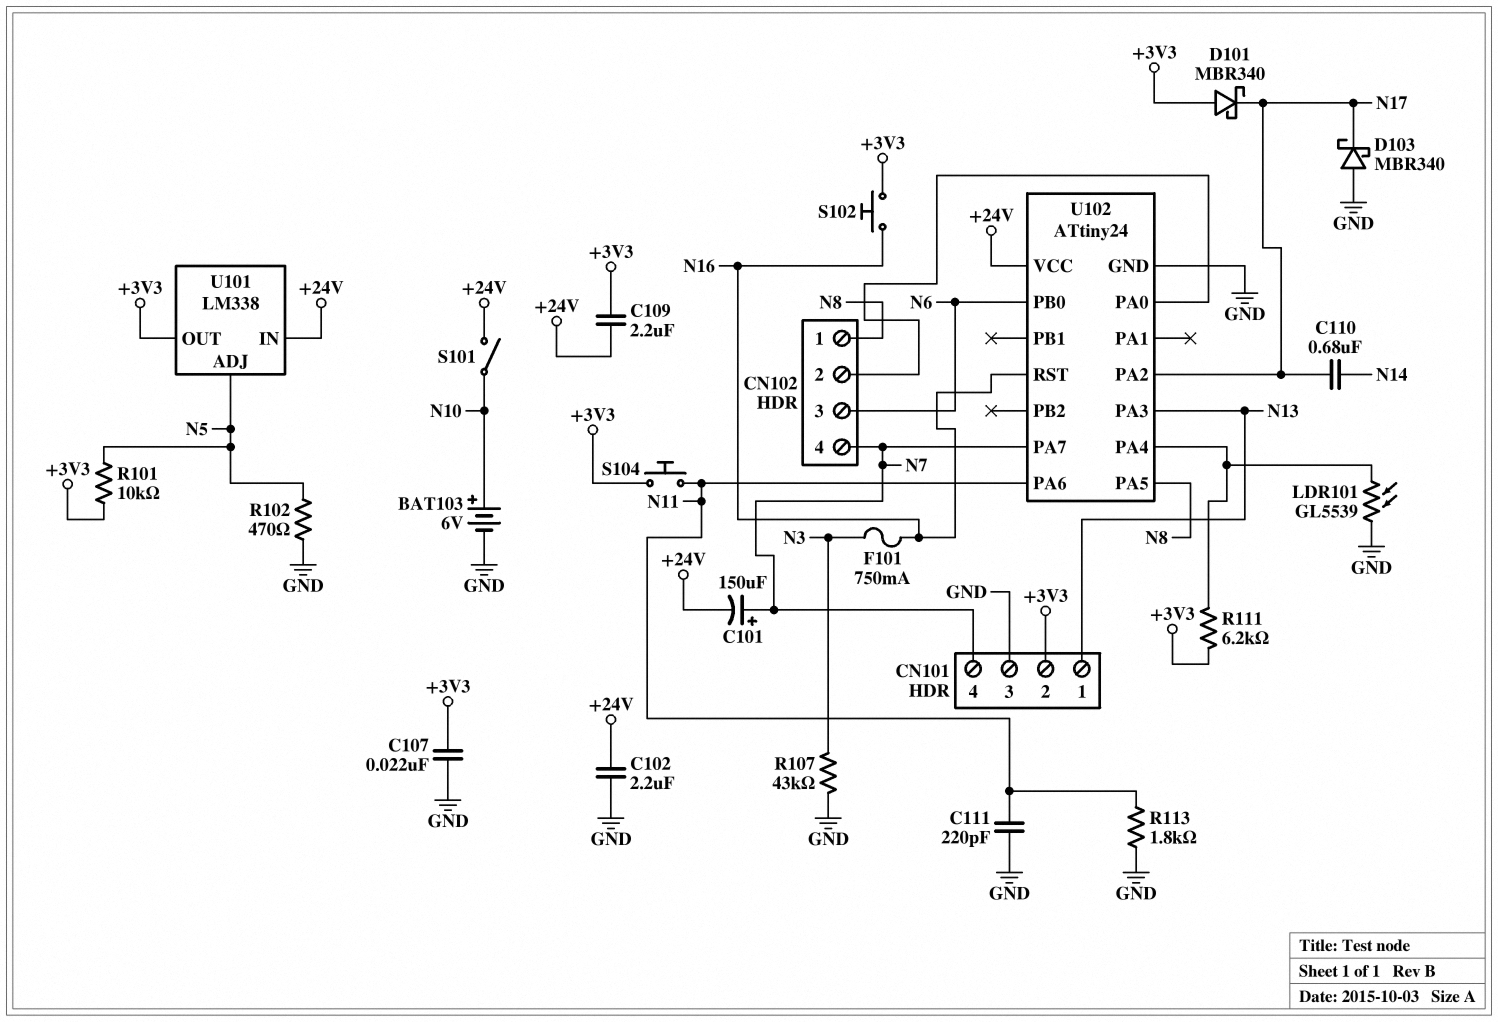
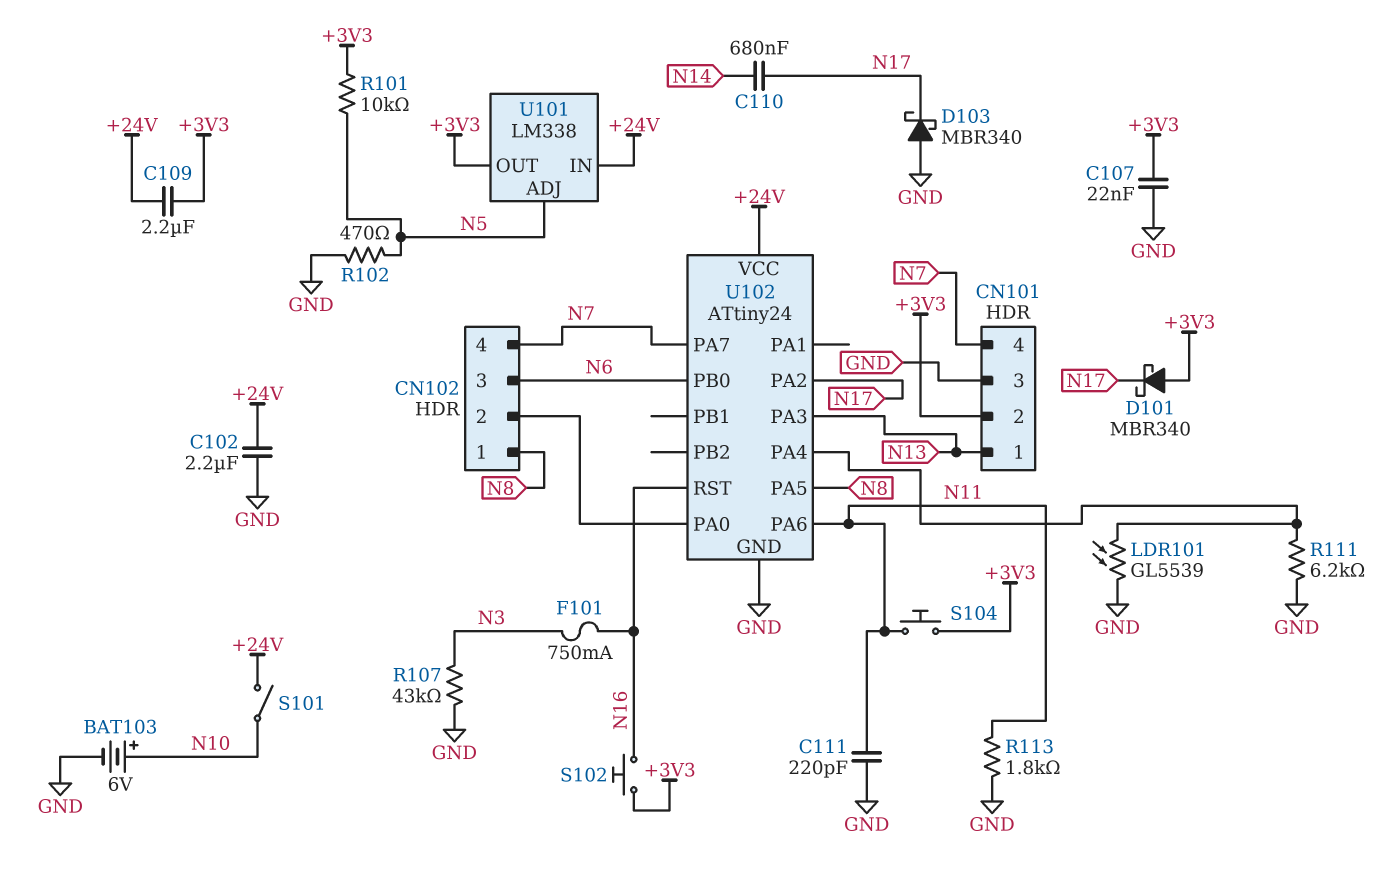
C101: 150uF (plus N7, minus +24V) -> none
R111: 6.2k (+3V3, U102/PA4) -> 6.2k (GND, U102/PA4)

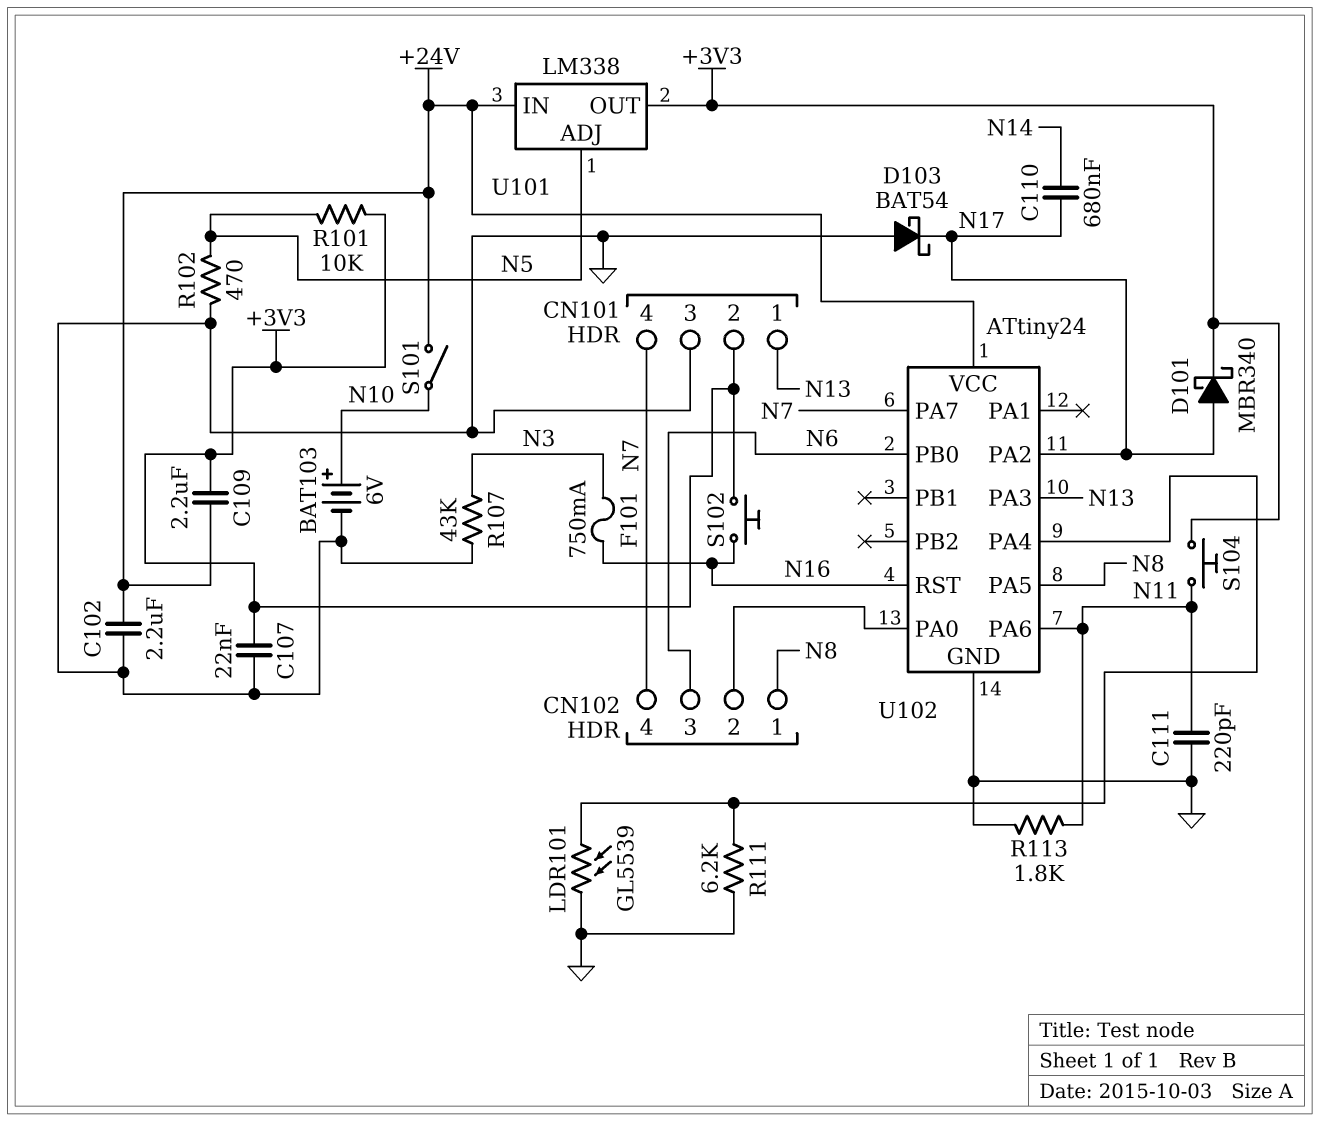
D101: schottky MBR340 (A +3V3, K N17) -> schottky MBR340 (A N17, K +3V3)
D103: schottky MBR340 (A GND, K N17) -> schottky BAT54 (A GND, K N17)

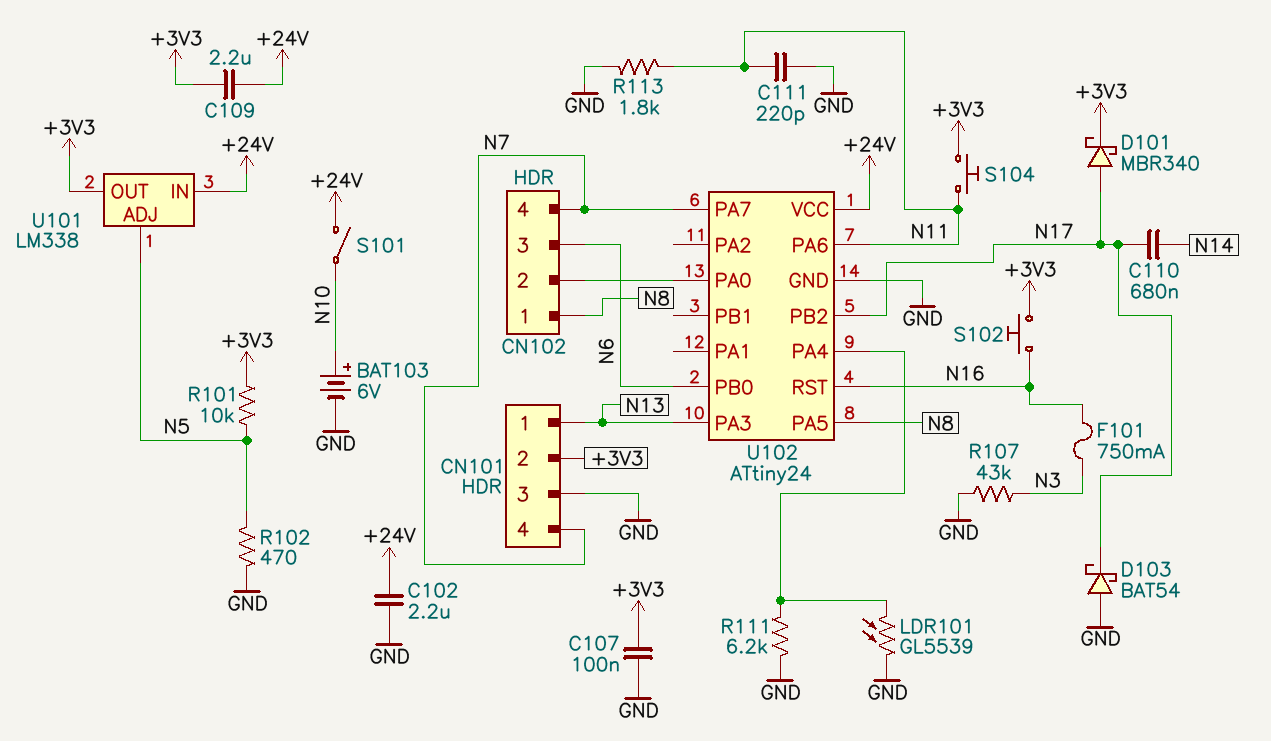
C107: 22nF (+3V3, GND) -> 100nF (+3V3, GND)
U102 pin PA2: N17 -> none
U102 pin PB2: none -> N17

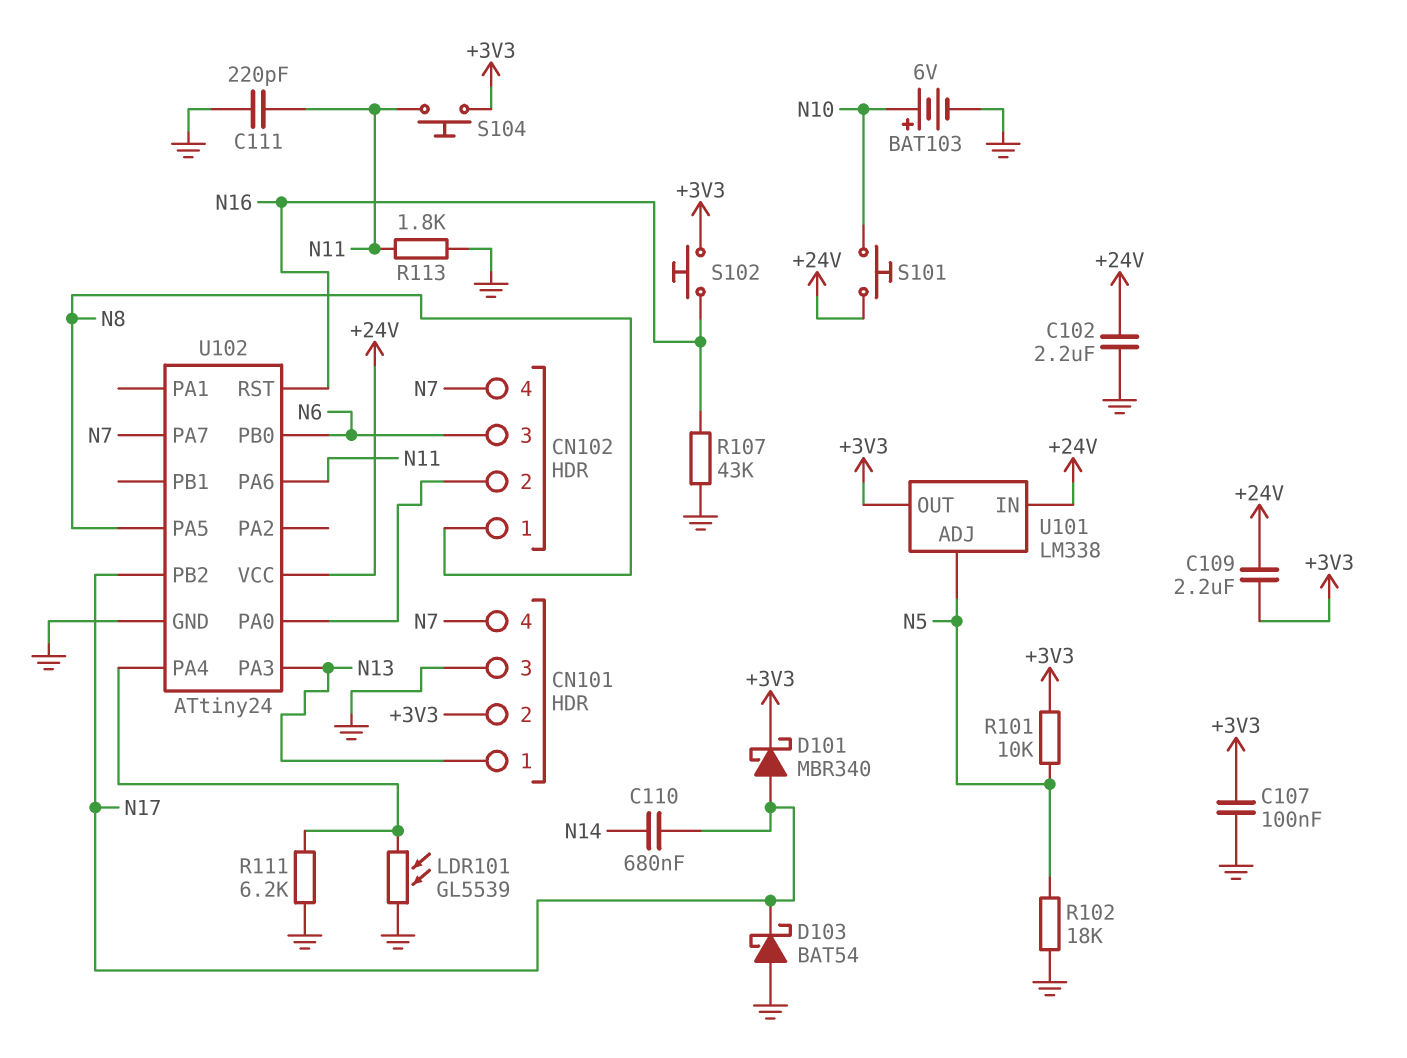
F101: 750mA (N3, N16) -> none
R102: 470 (GND, N5) -> 18k (GND, N5)
R107: 43k (GND, N3) -> 43k (GND, N16)
S101: switch (+24V, N10) -> button (+24V, N10)

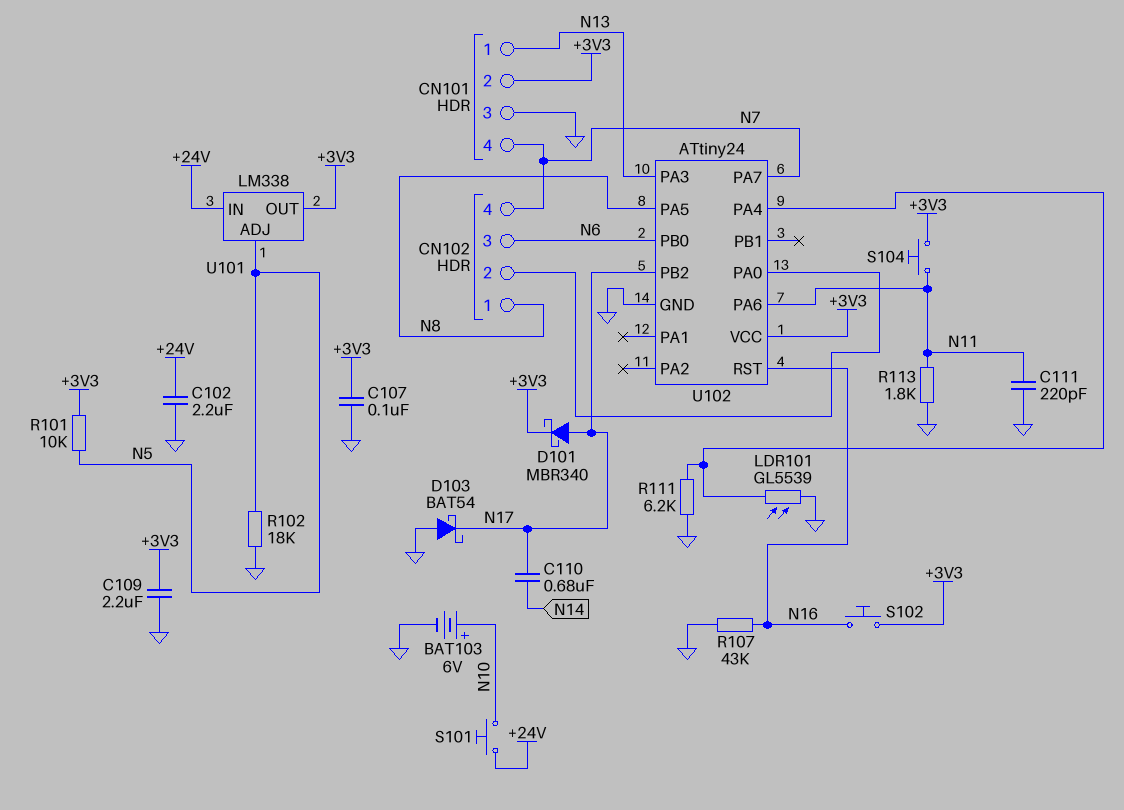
C109: 2.2uF (+3V3, +24V) -> 2.2uF (+3V3, GND)
U102 pin VCC: +24V -> +3V3

